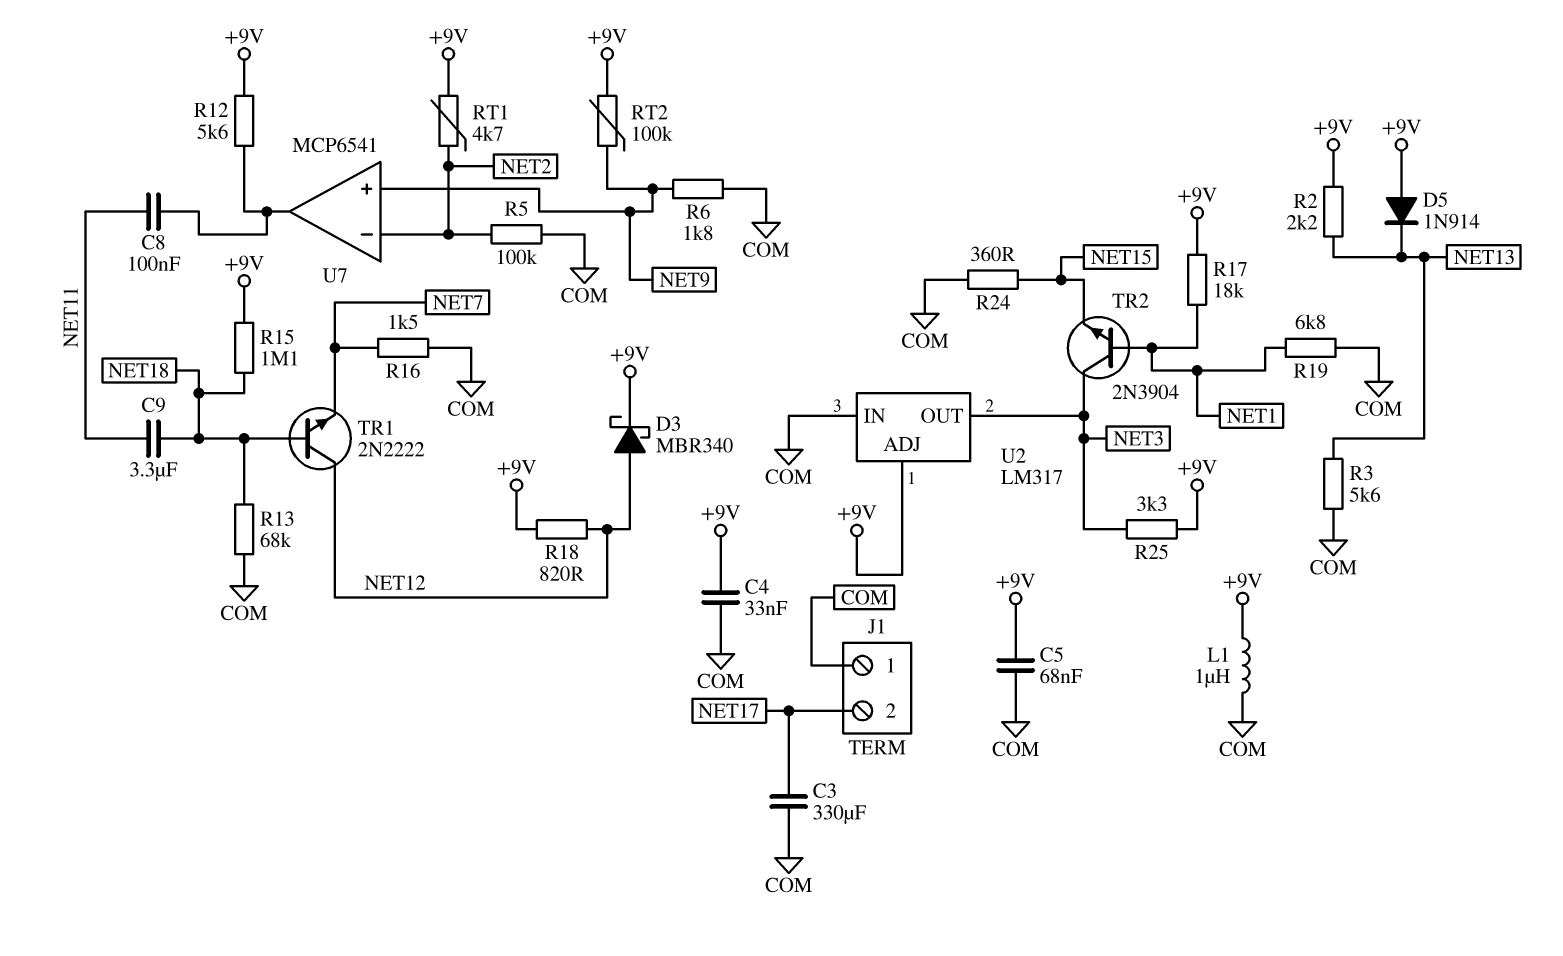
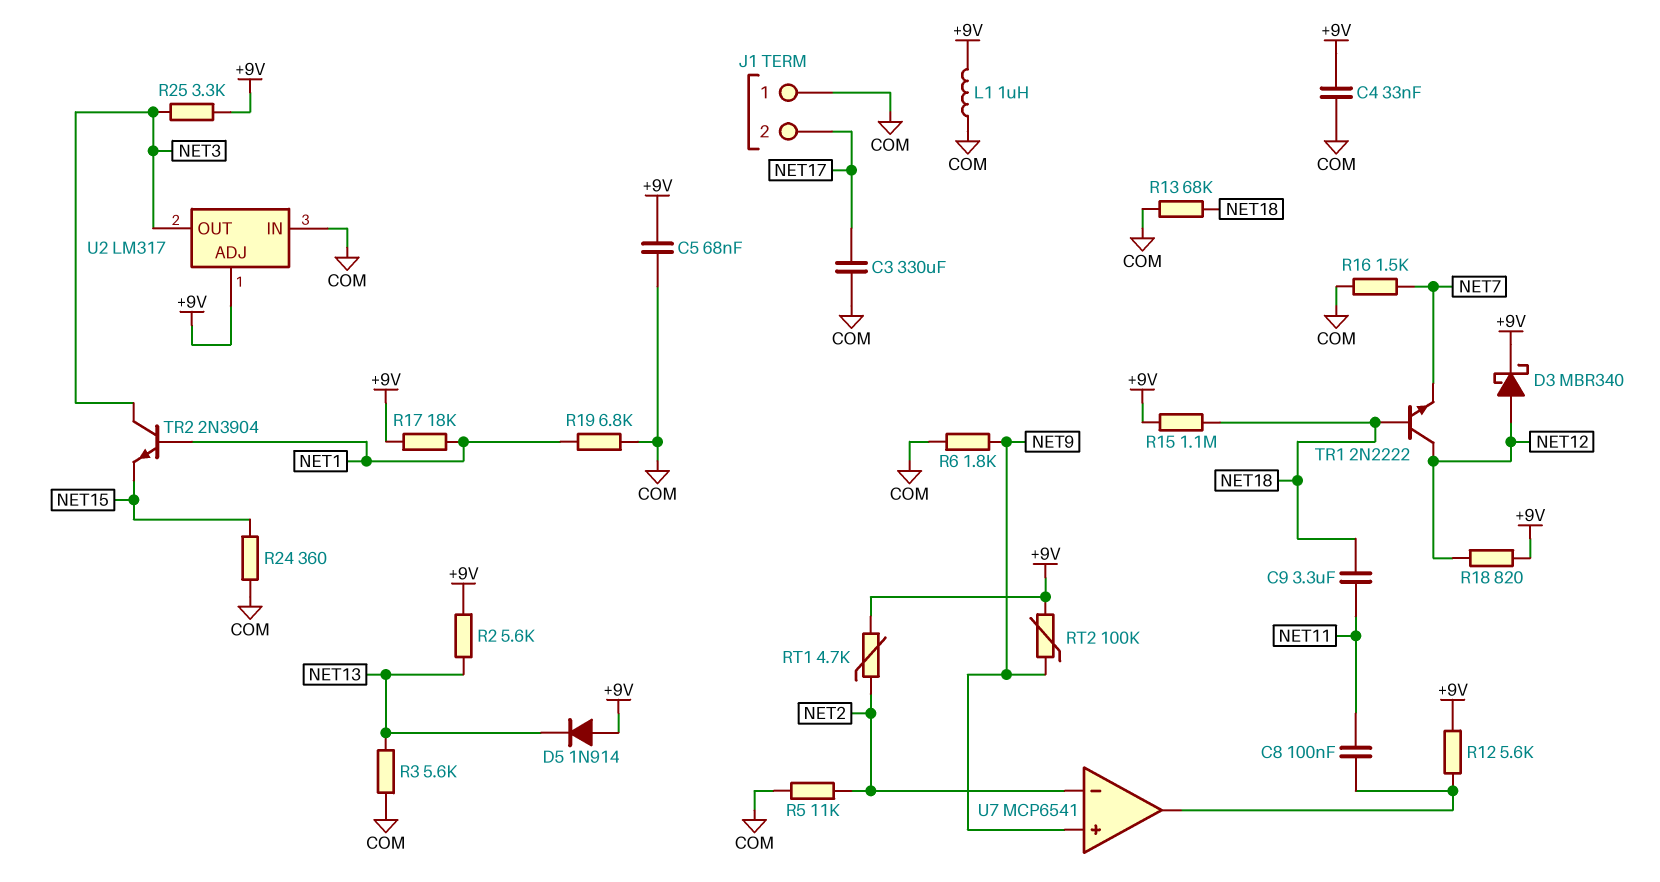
R2: 2.2k (+9V, NET13) -> 5.6k (+9V, NET13)
R5: 100k (COM, NET2) -> 11k (COM, NET2)

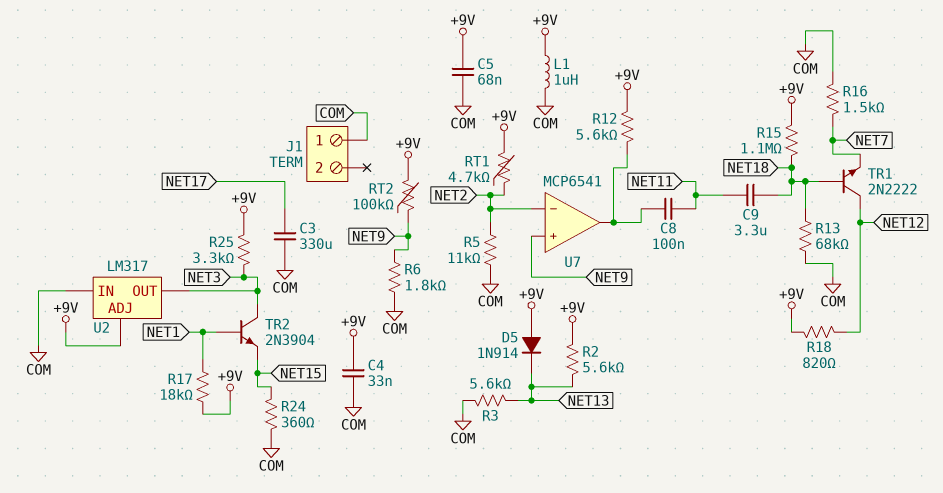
D3: schottky MBR340 (A NET12, K +9V) -> none
J1 pin 2: NET17 -> none
R19: 6.8k (COM, NET1) -> none

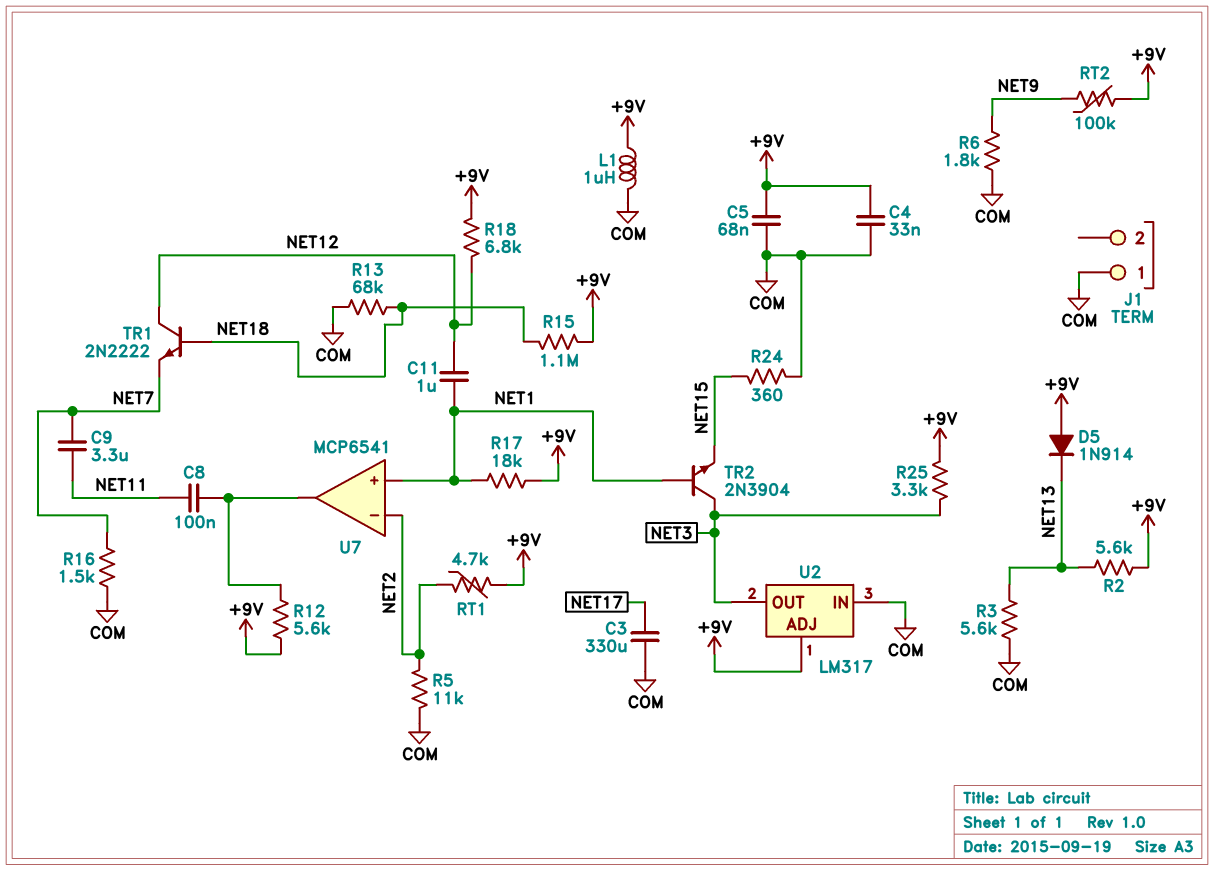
C9: 3.3uF (NET11, NET18) -> 3.3uF (NET7, NET11)
C11: none -> 1uF (NET1, NET12)
R18: 820 (+9V, NET12) -> 6.8k (+9V, NET12)
U7 pin in+: NET9 -> NET1

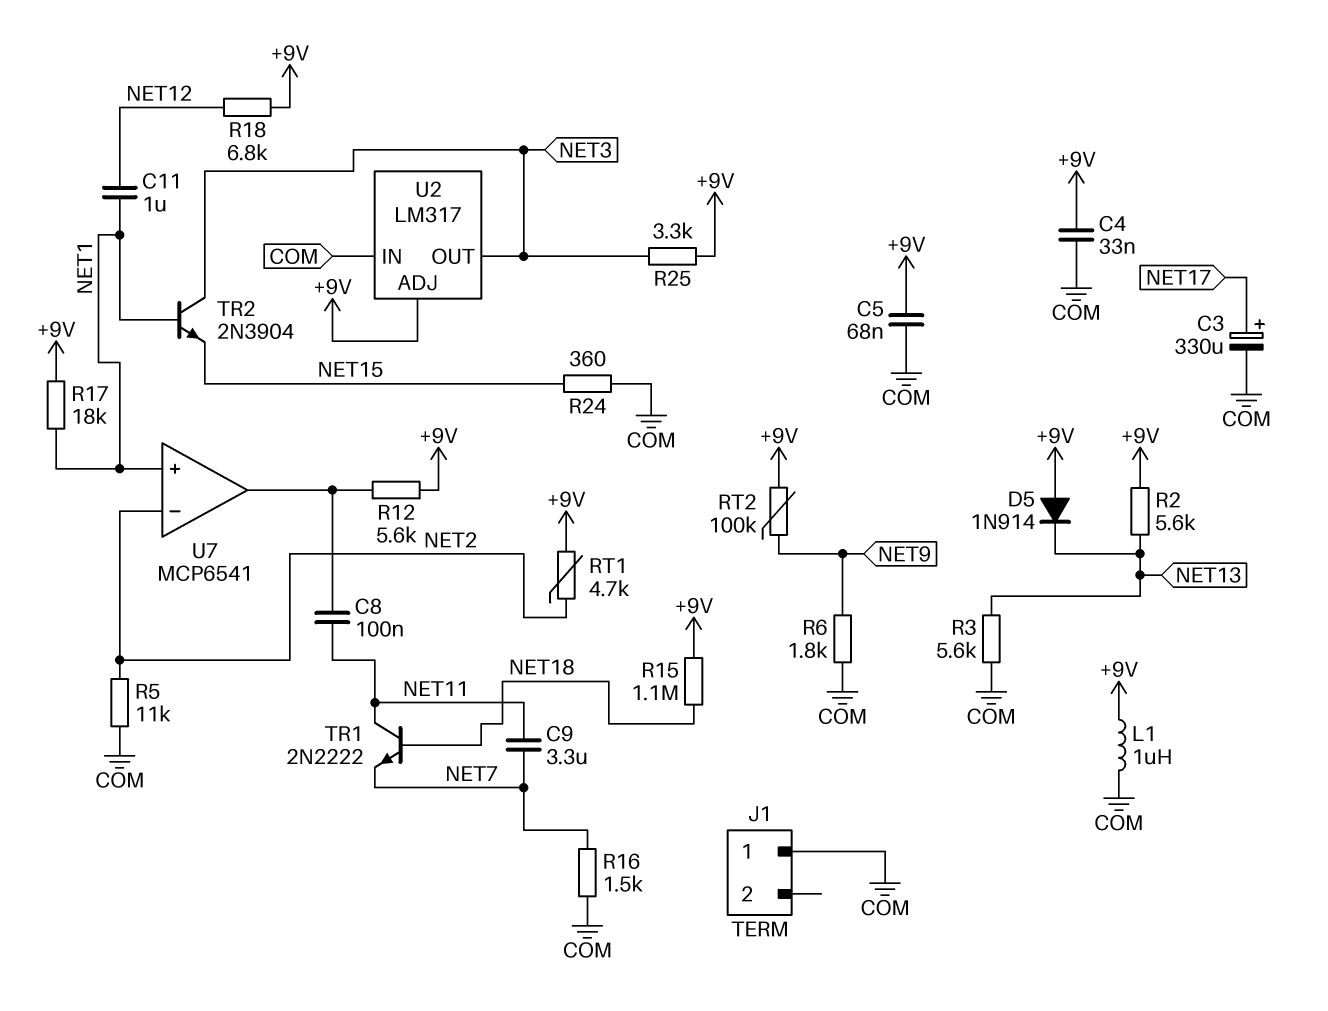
C3: 330uF (COM, NET17) -> 330uF (plus NET17, minus COM)
R13: 68k (COM, NET18) -> none
TR1: NPN 2N2222 (B NET18, C NET12, E NET7) -> NPN 2N2222 (B NET18, C NET11, E NET7)

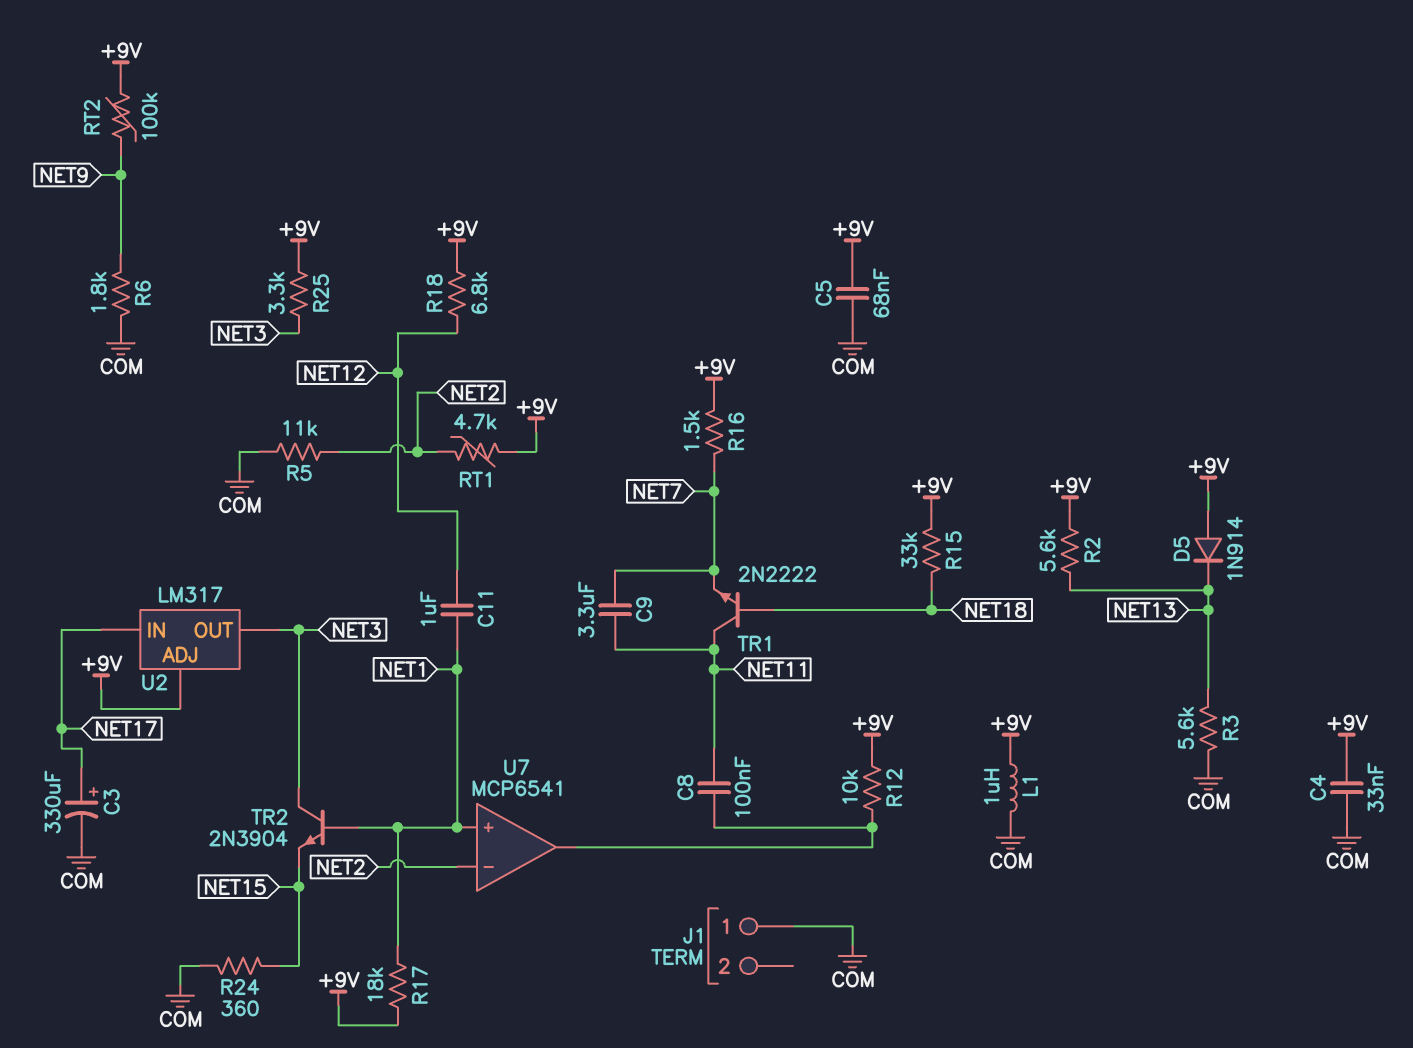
R12: 5.6k (+9V, U7/out) -> 10k (+9V, U7/out)
R15: 1.1M (+9V, NET18) -> 33k (+9V, NET18)
R16: 1.5k (COM, NET7) -> 1.5k (+9V, NET7)
U2 pin IN: COM -> NET17

